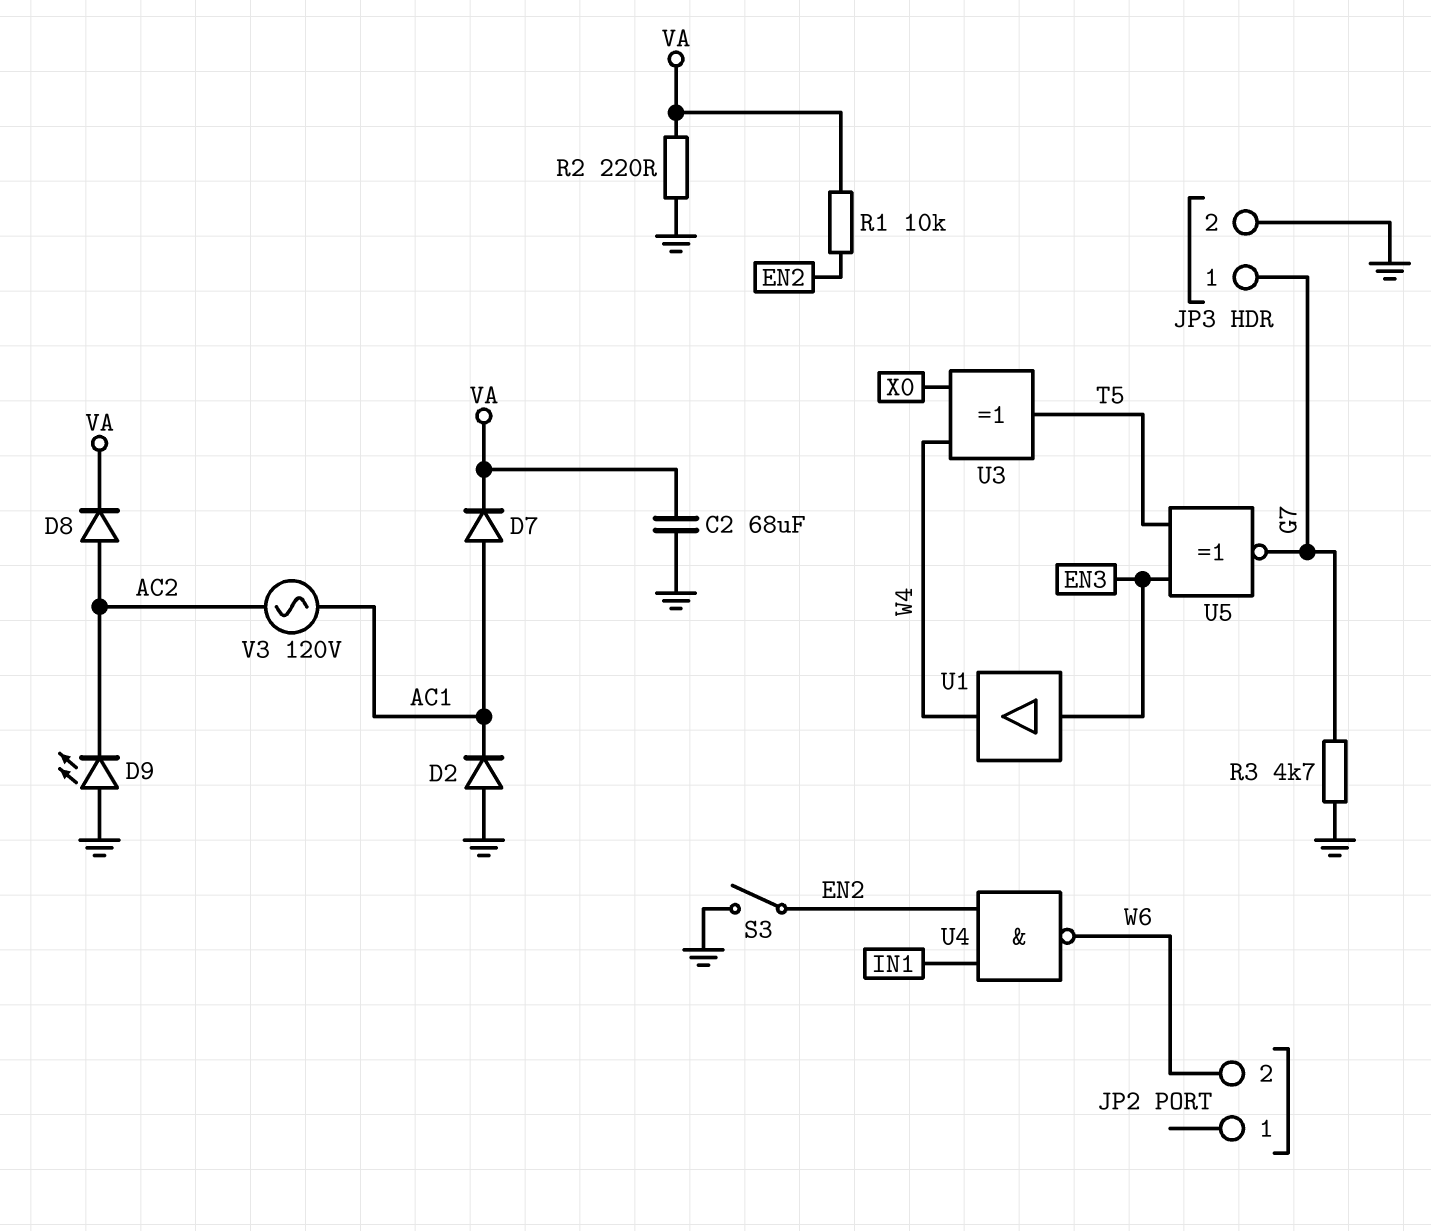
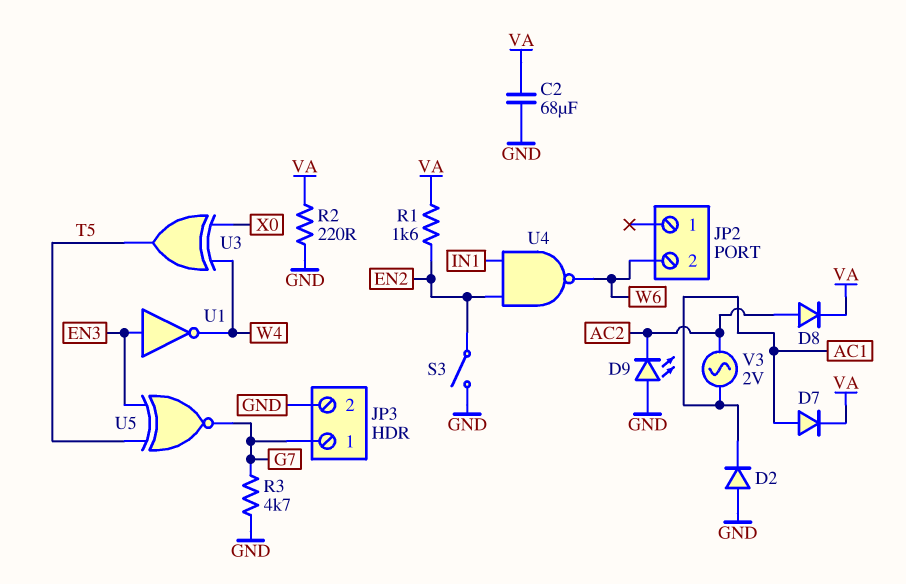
R1: 10k (EN2, VA) -> 1.6k (EN2, VA)
U1: buffer (in EN3, out W4) -> NOT (in EN3, out W4)
V3: AC 120V (AC1, AC2) -> AC 2V (AC1, AC2)

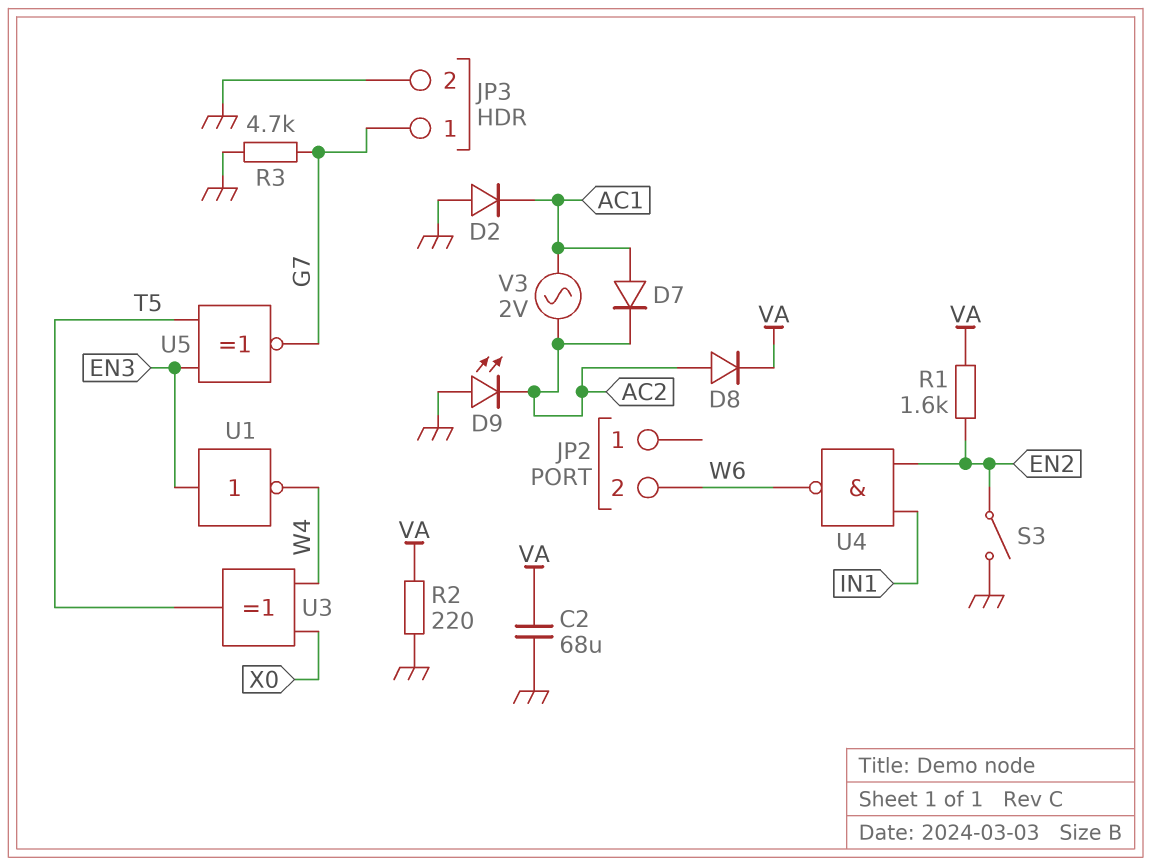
D7: diode (A AC1, K VA) -> diode (A AC1, K AC2)

